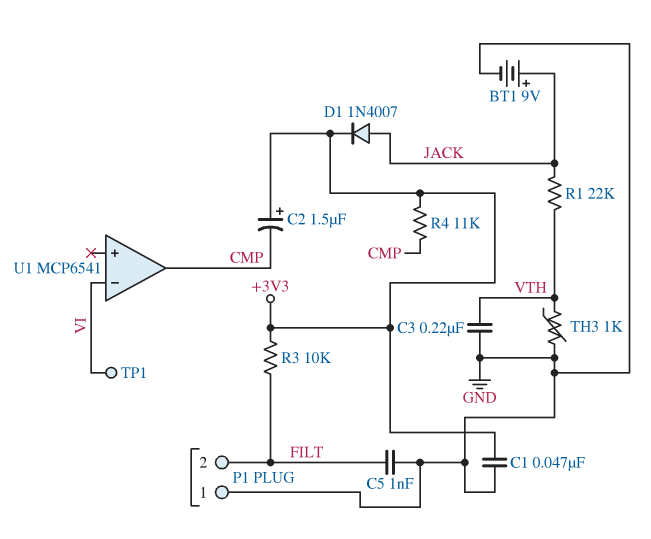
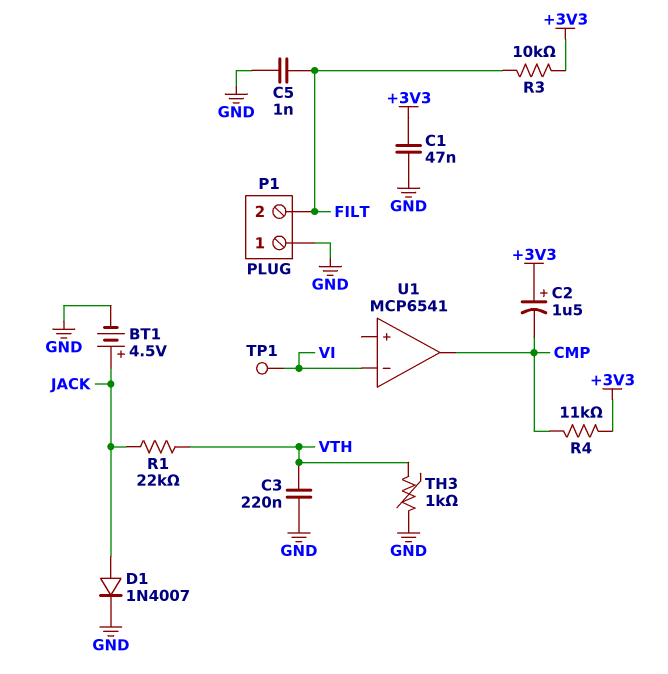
BT1: 9V (plus JACK, minus GND) -> 4.5V (plus JACK, minus GND)
D1: diode 1N4007 (A JACK, K +3V3) -> diode 1N4007 (A JACK, K GND)

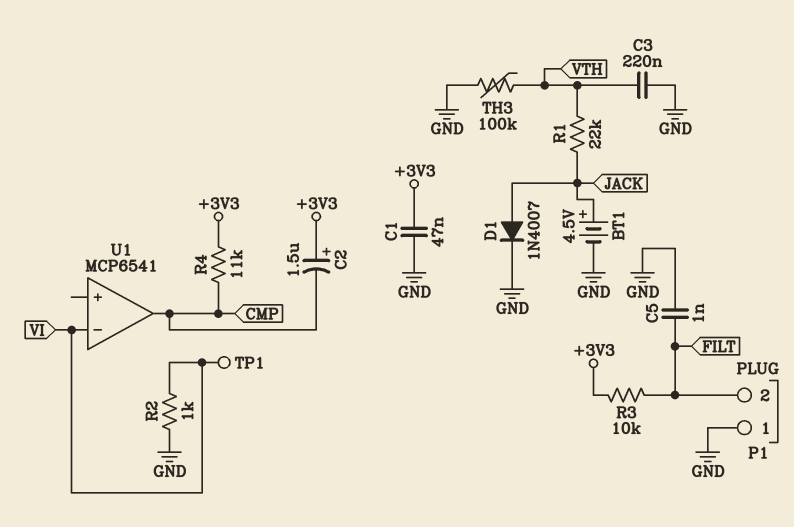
R2: none -> 1k (GND, VI)
TH3: 1k (GND, VTH) -> 100k (GND, VTH)

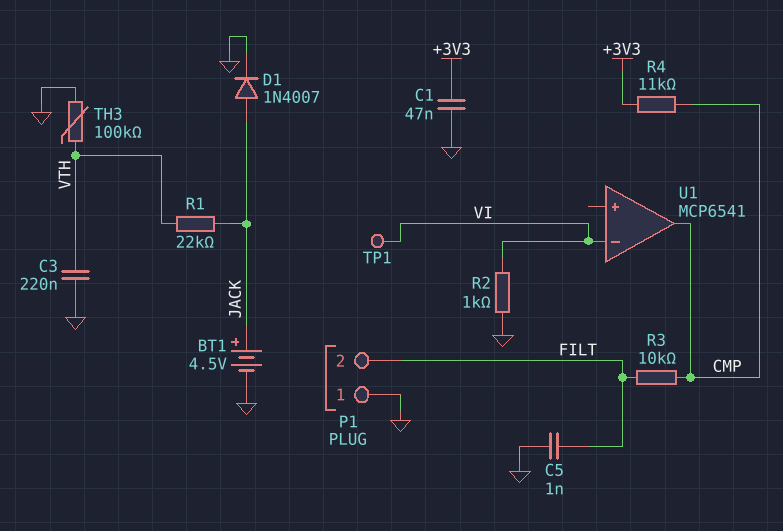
C2: 1.5uF (plus +3V3, minus CMP) -> none
R3: 10k (+3V3, FILT) -> 10k (CMP, FILT)

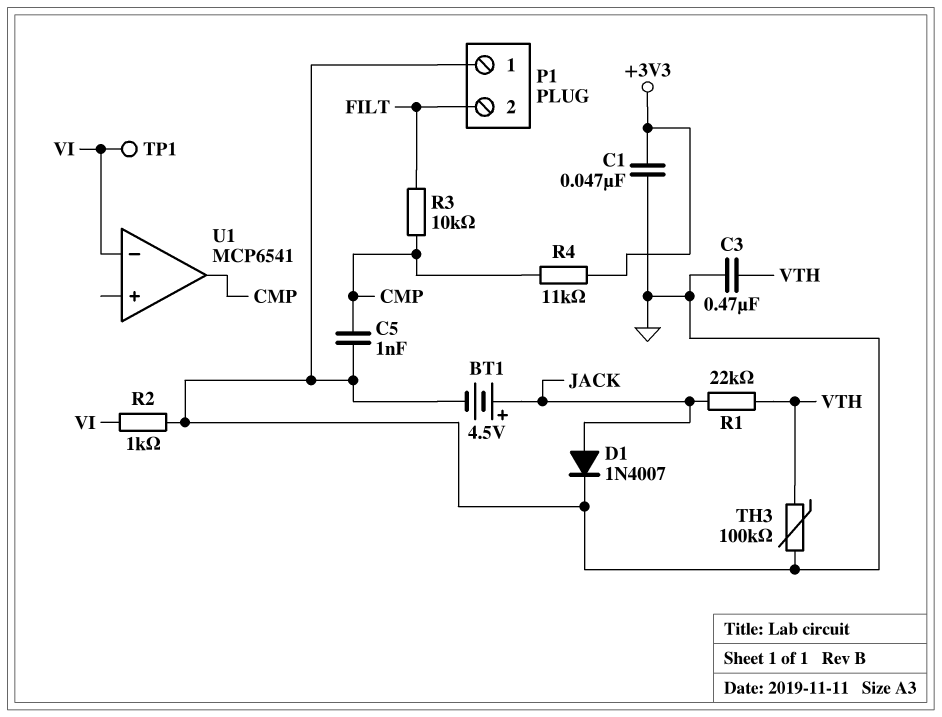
C3: 220nF (GND, VTH) -> 470nF (GND, VTH)
C5: 1nF (FILT, GND) -> 1nF (CMP, GND)

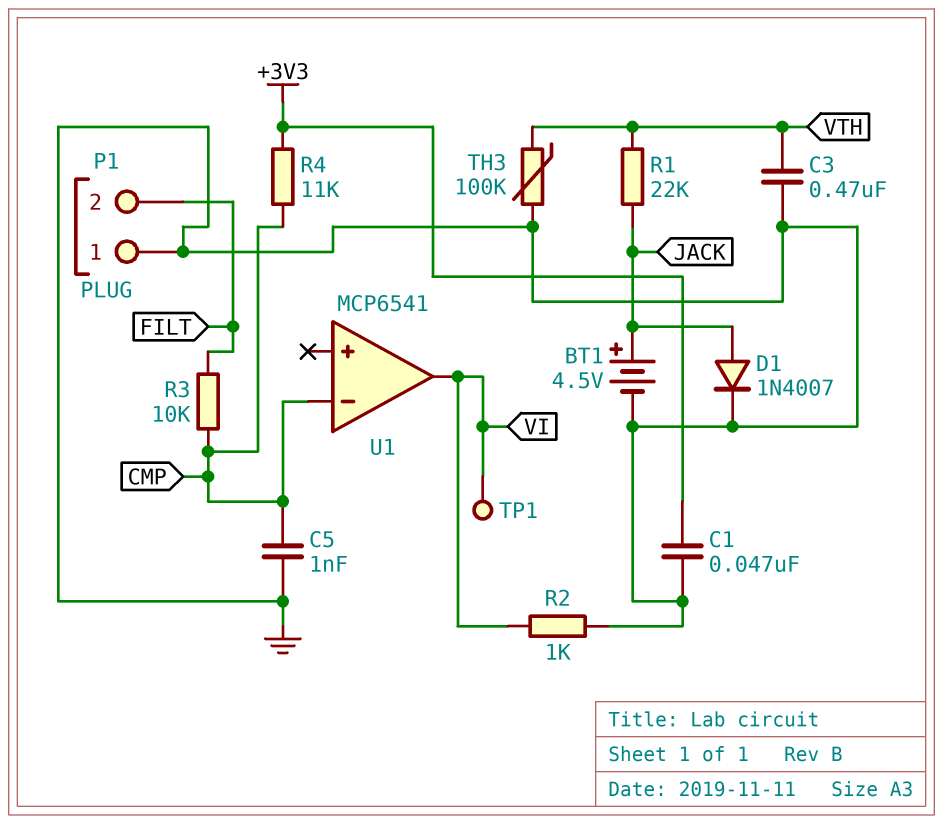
U1 pin in-: VI -> CMP
U1 pin out: CMP -> VI

